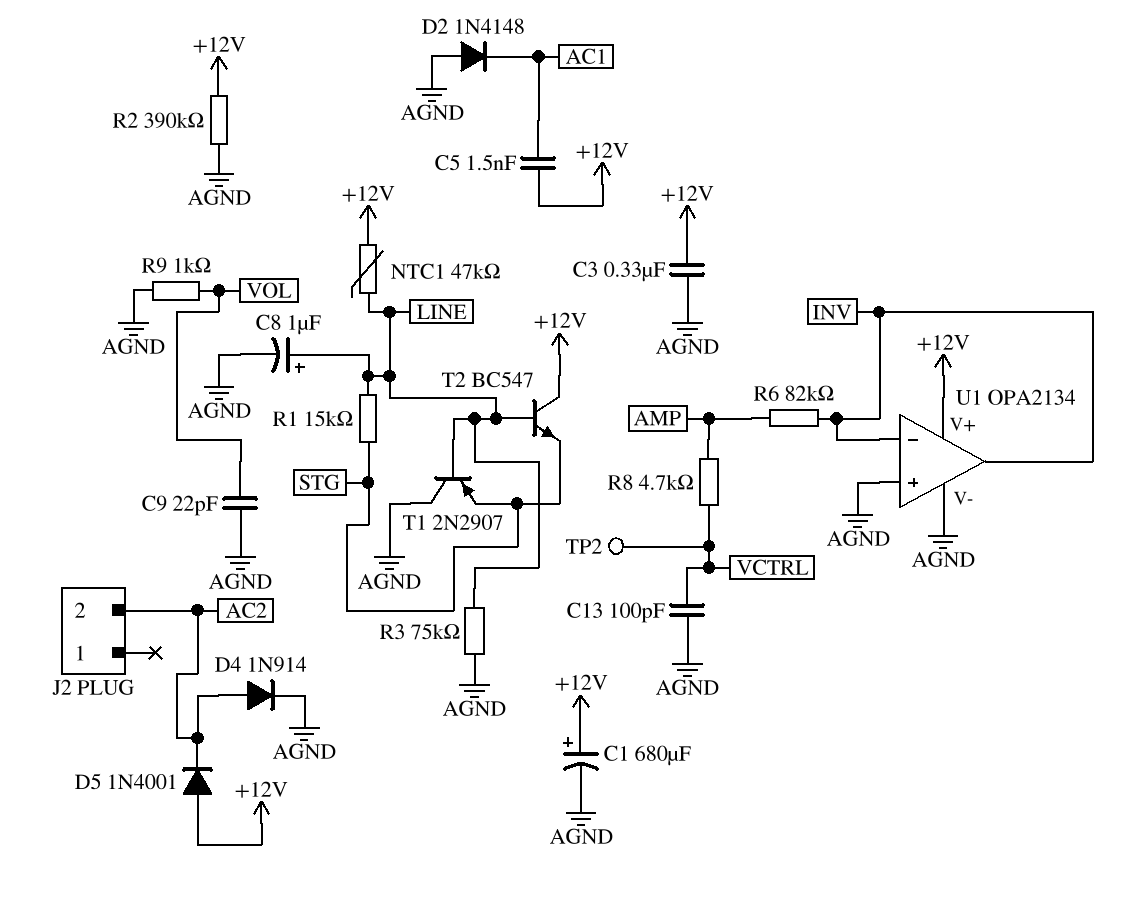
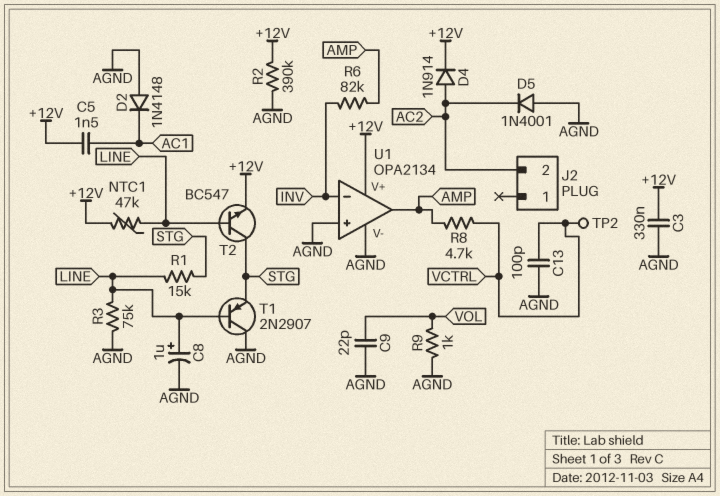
C1: 680uF (plus +12V, minus AGND) -> none
D4: diode 1N914 (A AC2, K AGND) -> diode 1N914 (A AC2, K +12V)
D5: diode 1N4001 (A +12V, K AC2) -> diode 1N4001 (A AGND, K AC2)
T2: NPN BC547 (B LINE, C +12V, E STG) -> NPN BC547 (B LINE, C STG, E +12V)
U1 pin out: INV -> AMP

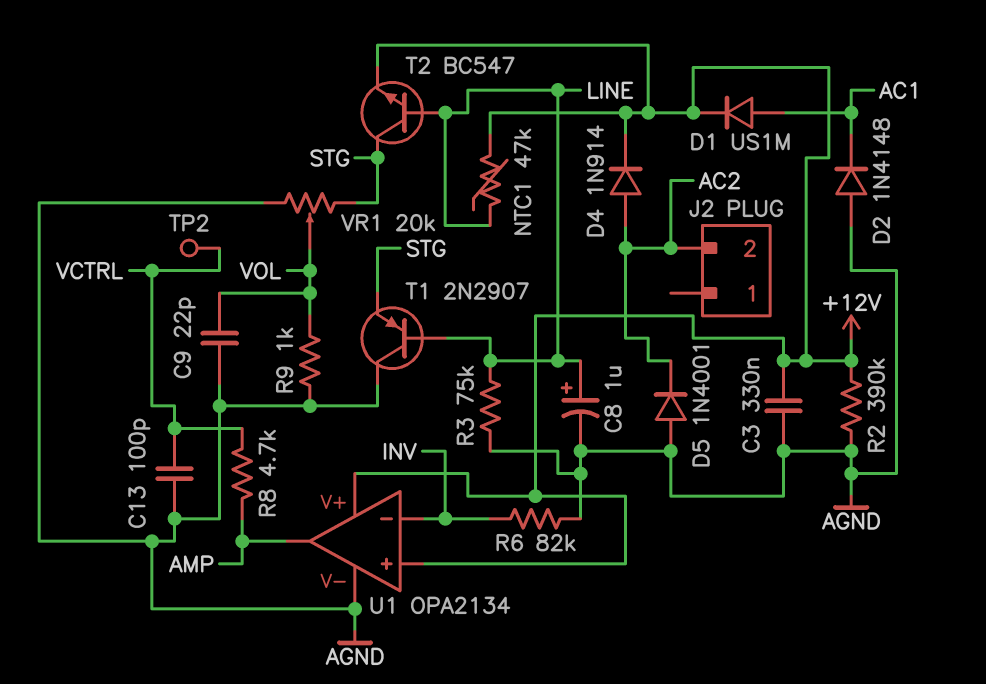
C5: 1.5nF (+12V, AC1) -> none
D1: none -> diode US1M (A AC1, K +12V)
R1: 15k (LINE, STG) -> none
R6: 82k (AMP, INV) -> 82k (AGND, INV)
U1 pin in+: AGND -> +12V
VR1: none -> 20k (AGND, STG, wiper VOL)

